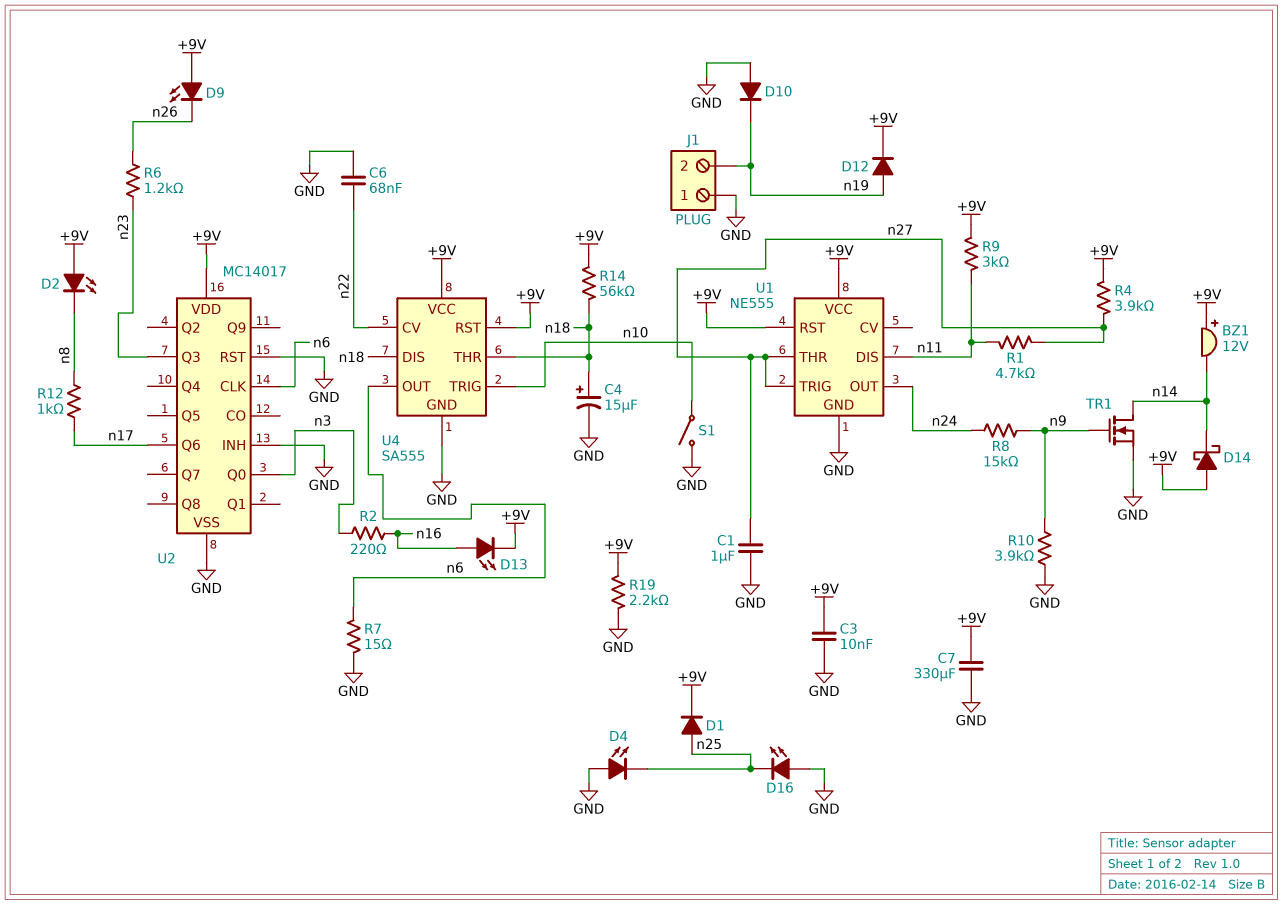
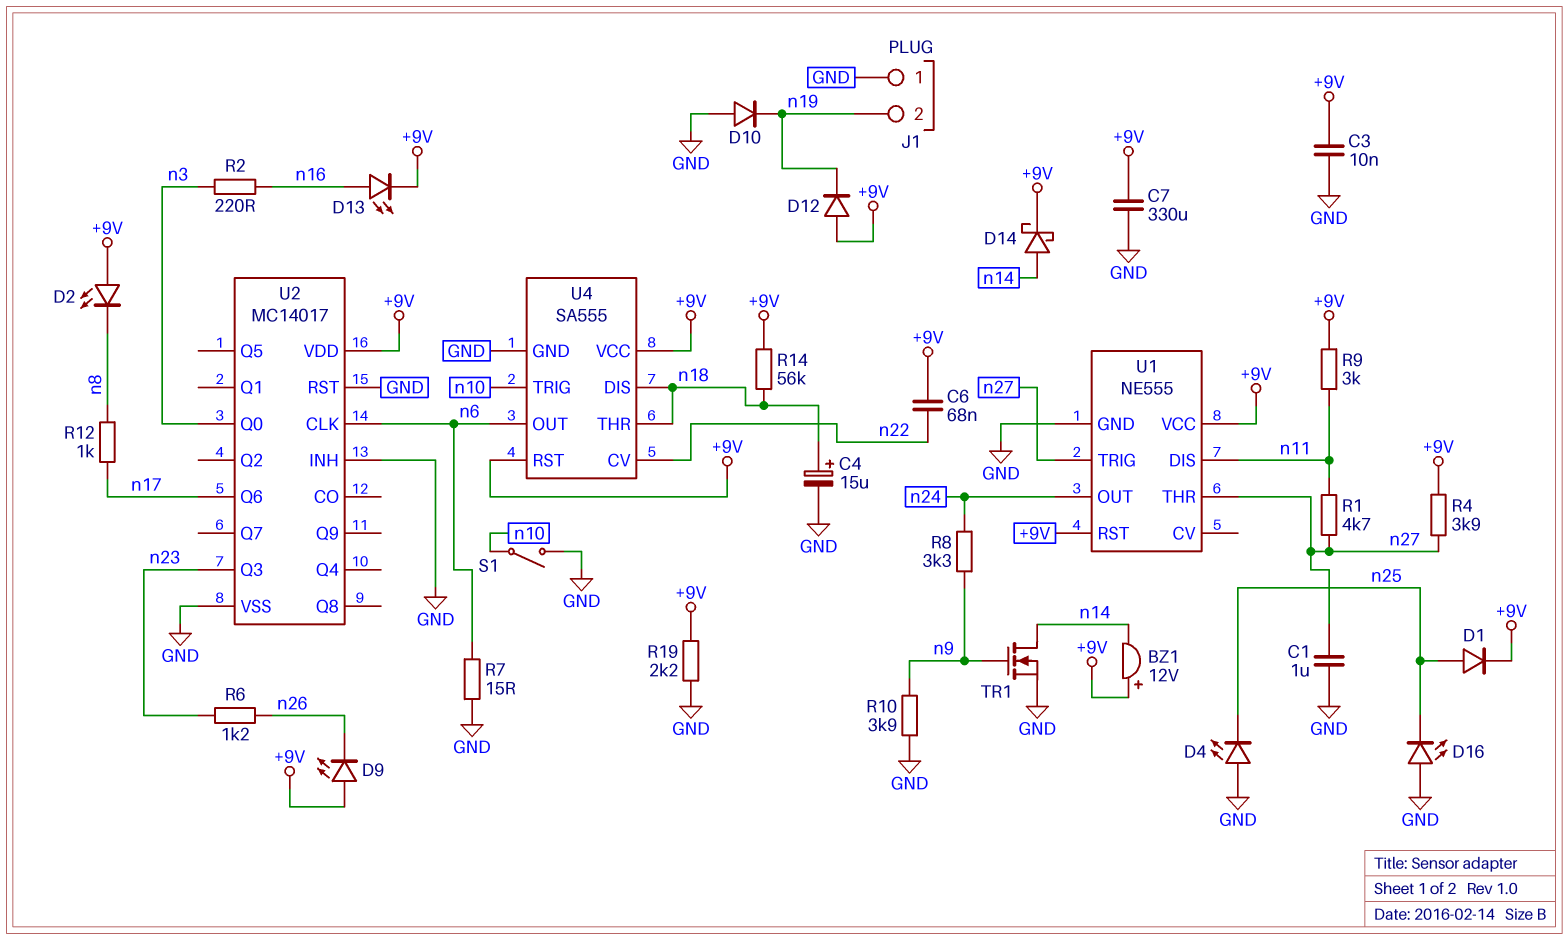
C6: 68nF (GND, n22) -> 68nF (+9V, n22)
D12: diode (A n19, K +9V) -> diode (A +9V, K n19)
D14: schottky (A +9V, K n14) -> schottky (A n14, K +9V)
R8: 15k (n9, n24) -> 3.3k (n9, n24)

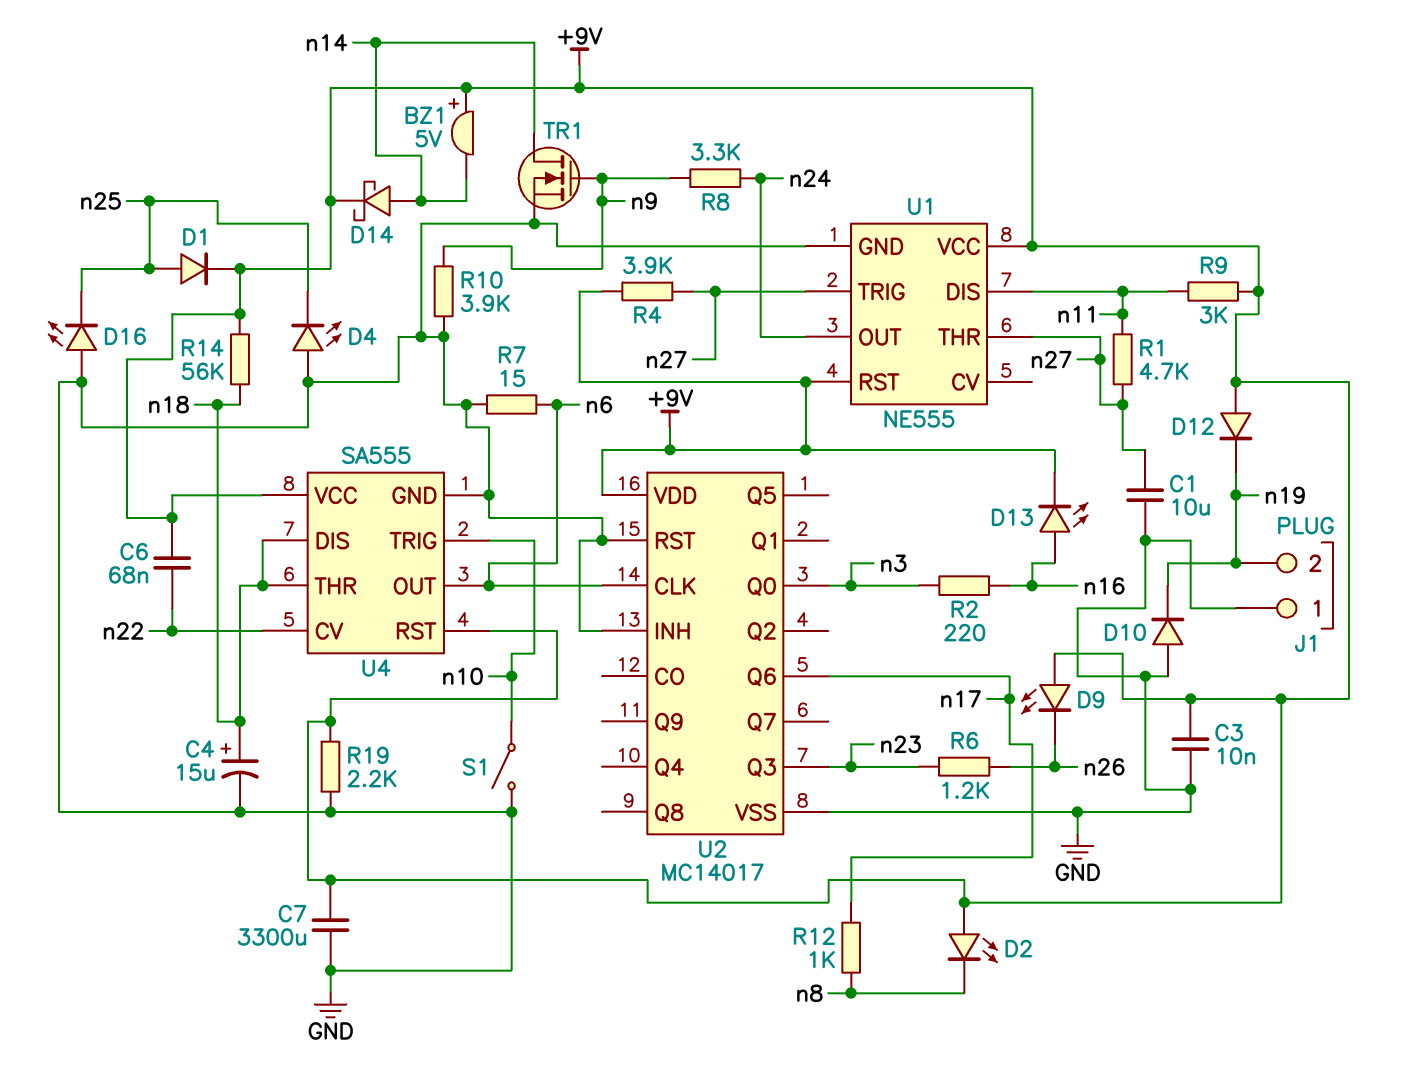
BZ1: buzzer 12V (plus +9V, minus n14) -> buzzer 5V (plus +9V, minus n14)
C1: 1uF (GND, n27) -> 10uF (GND, n27)
C7: 330uF (+9V, GND) -> 3300uF (+9V, GND)

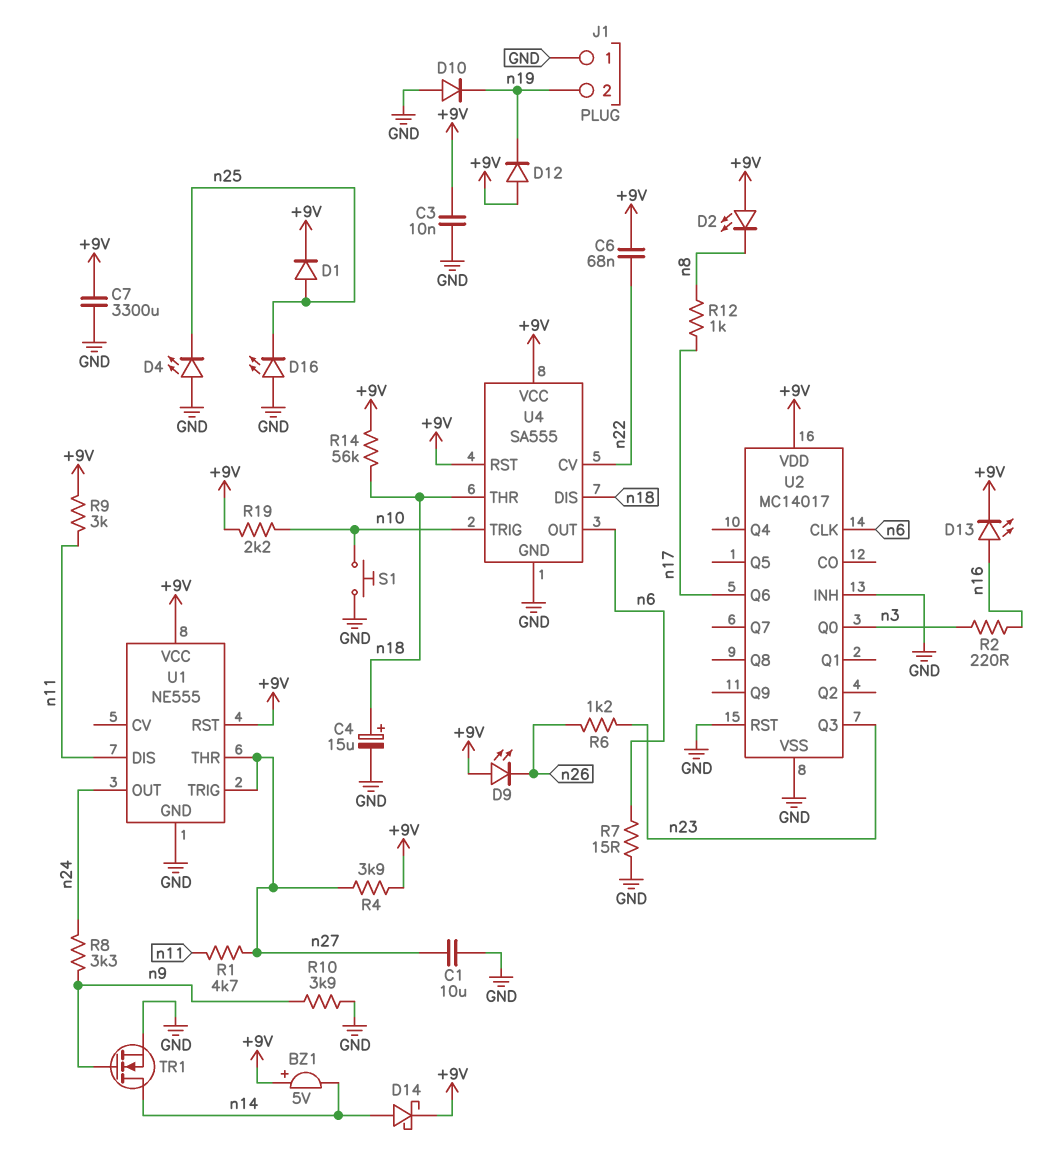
R19: 2.2k (+9V, GND) -> 2.2k (+9V, n10)
S1: switch (GND, n10) -> button (GND, n10)

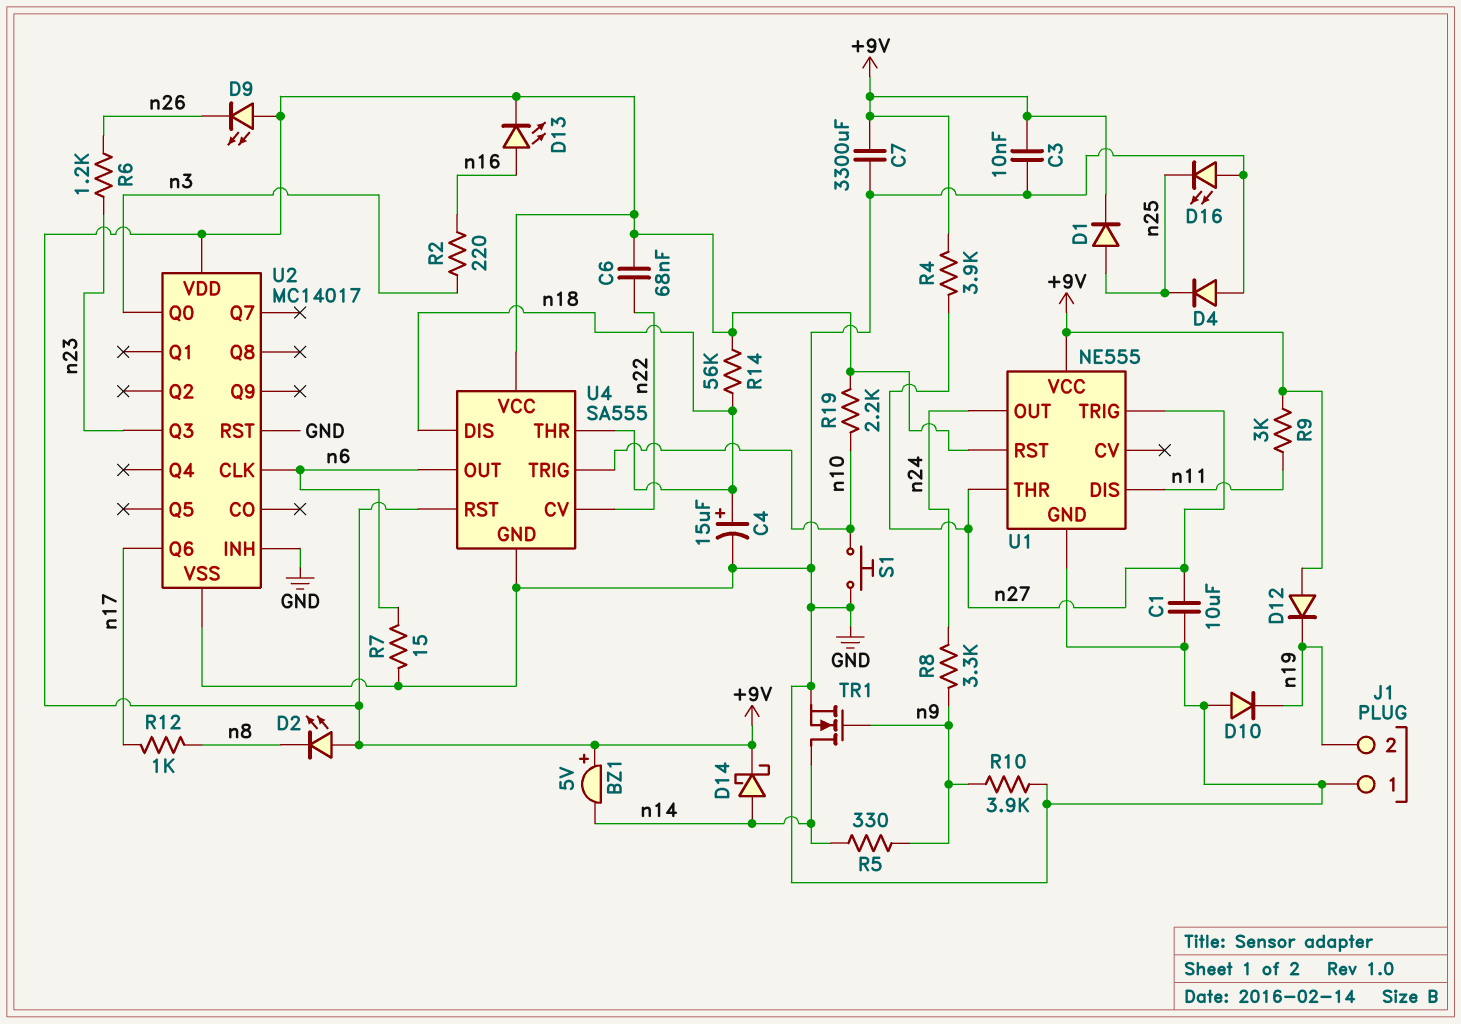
D4: LED (A GND, K n25) -> diode (A GND, K n25)
R1: 4.7k (n11, n27) -> none
R5: none -> 330 (n9, n14)

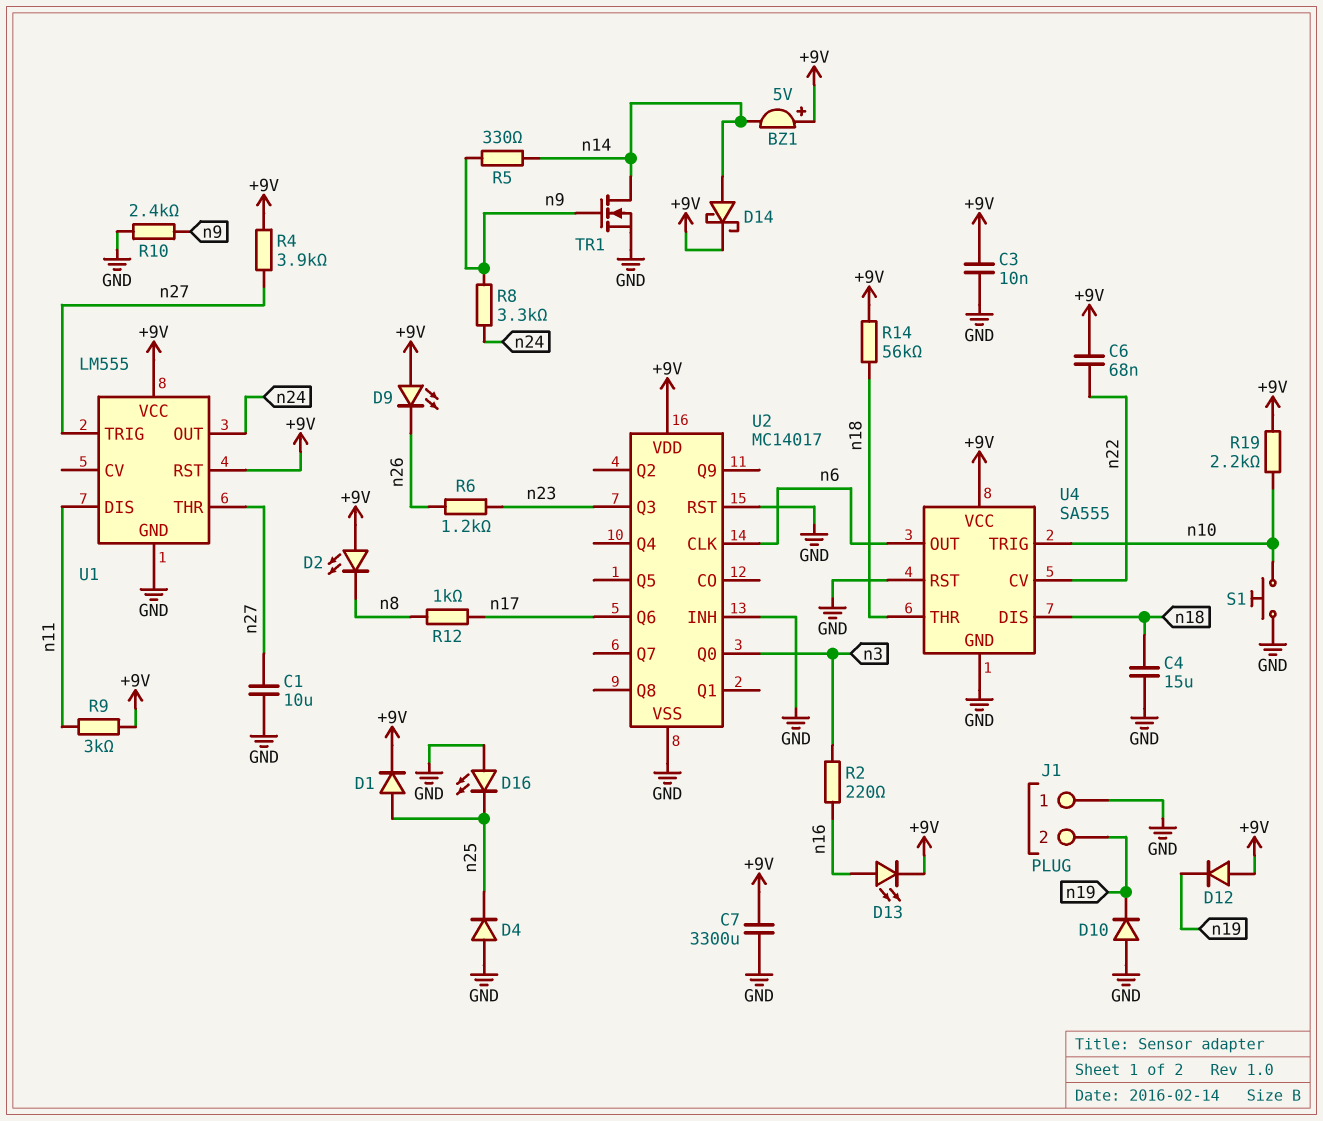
C4: 15uF (plus n18, minus GND) -> 15uF (GND, n18)
R7: 15 (GND, n6) -> none
R10: 3.9k (GND, n9) -> 2.4k (GND, n9)
U1: NE555 -> LM555
U4 pin RST: +9V -> GND

